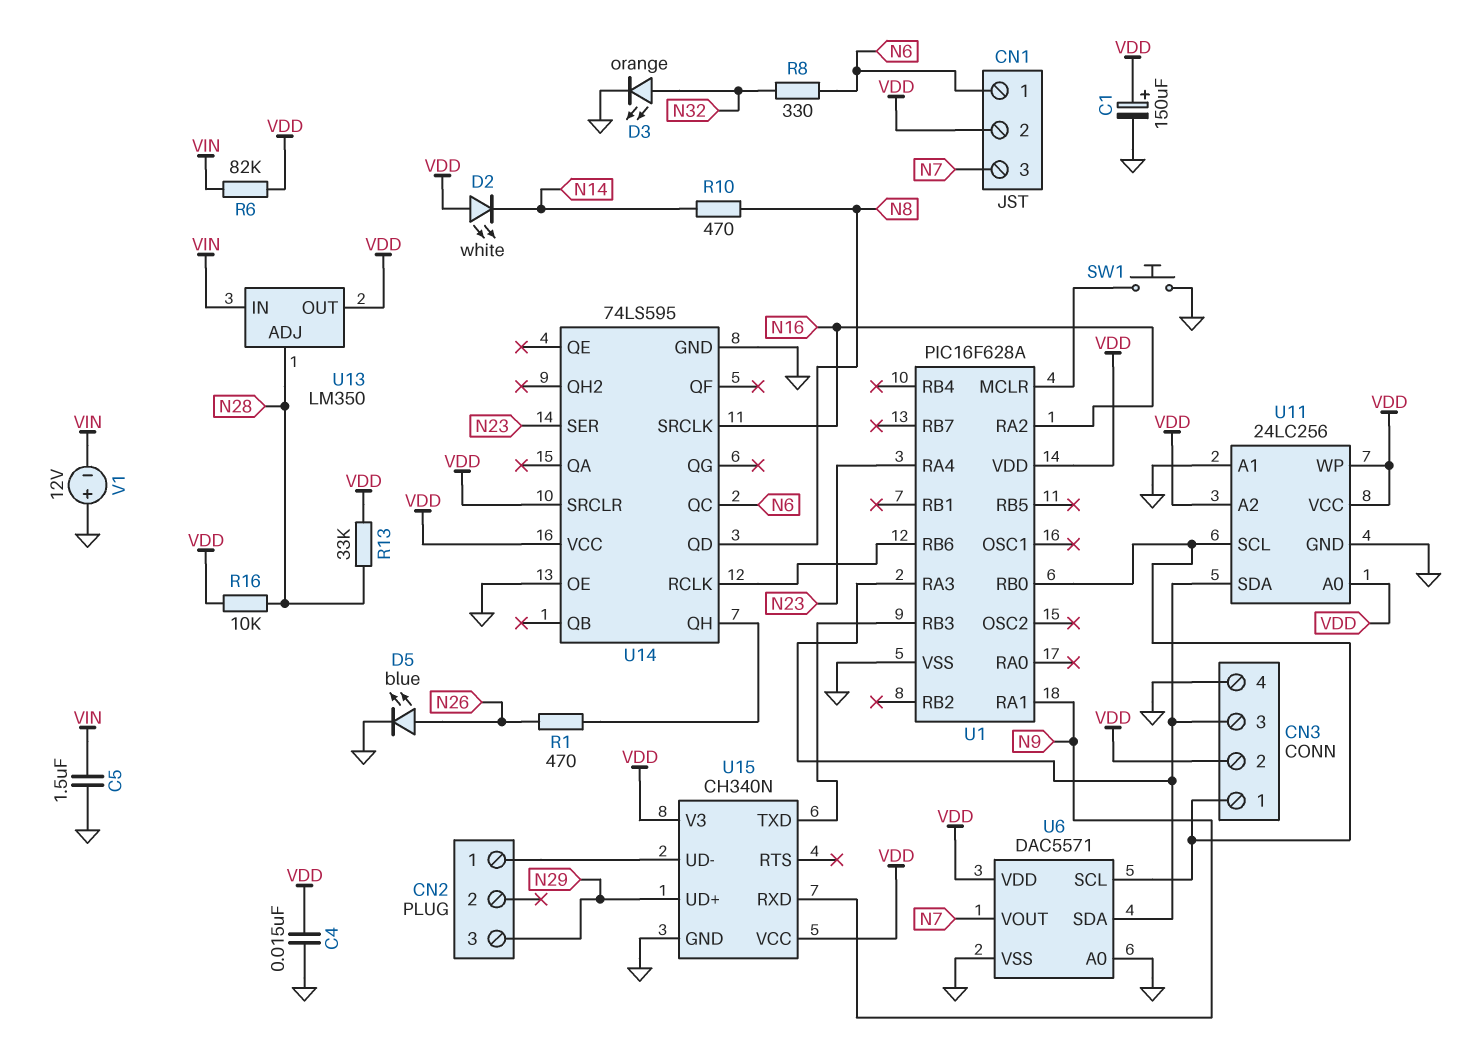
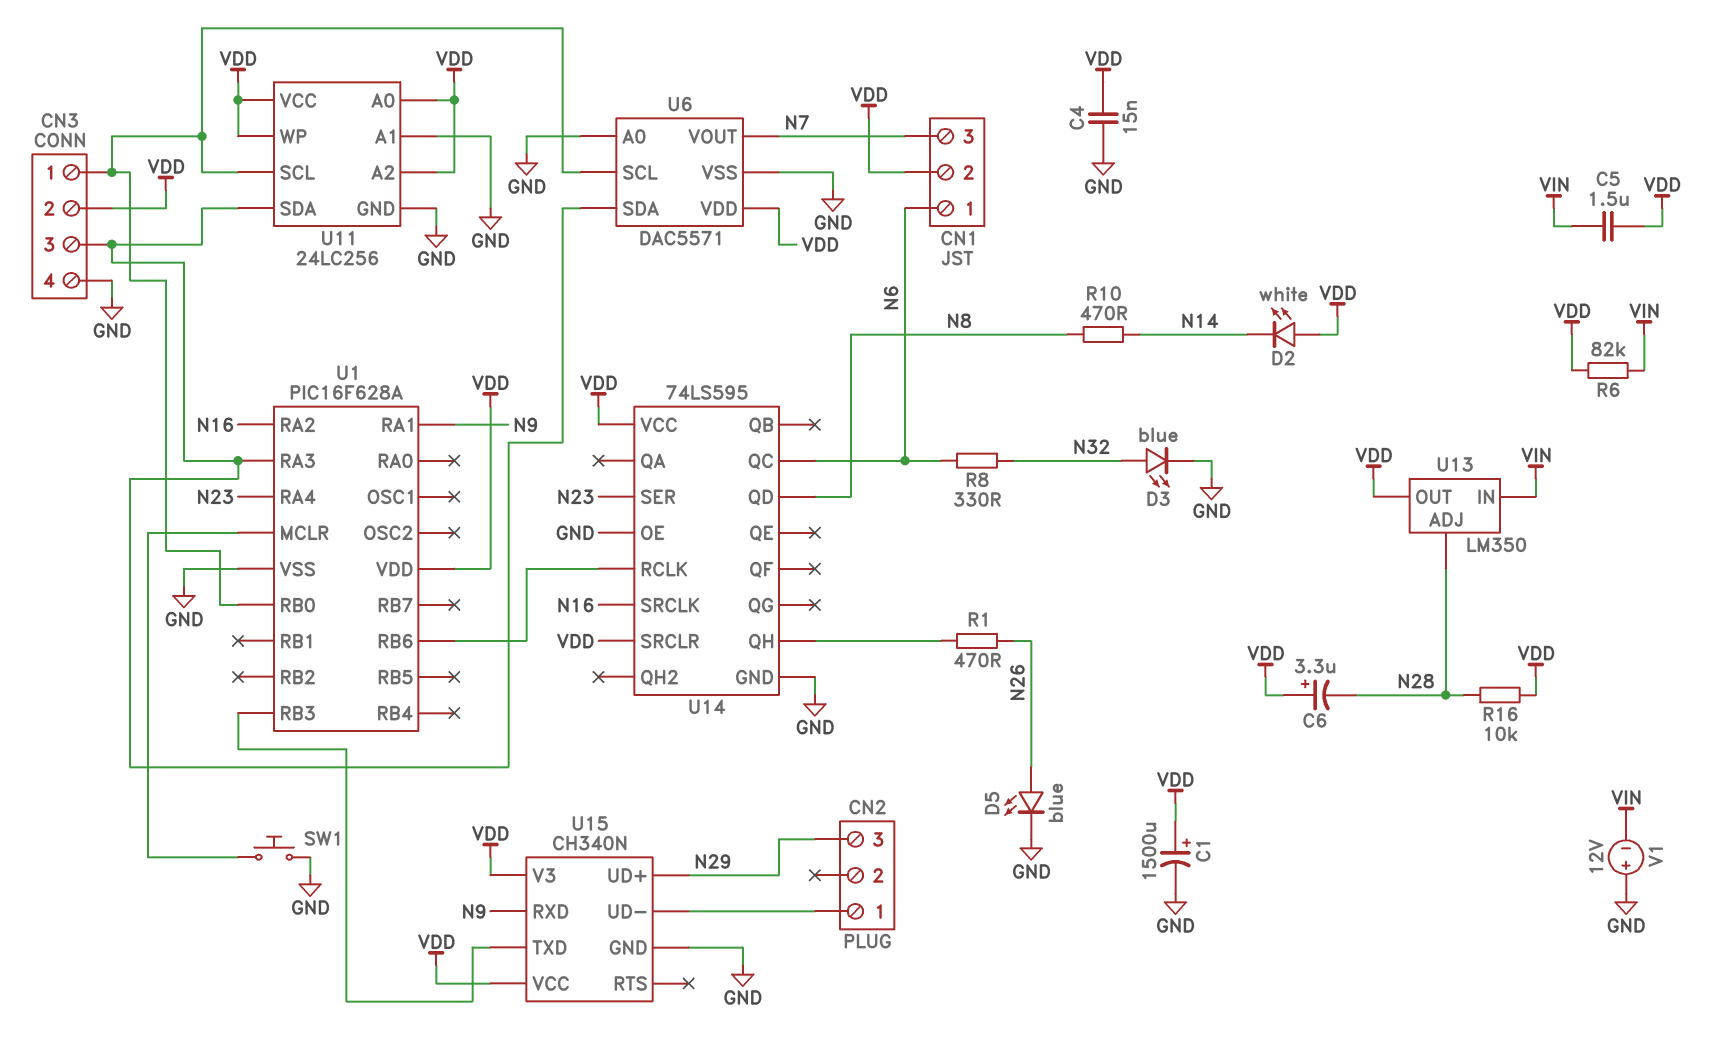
C1: 150uF (plus VDD, minus GND) -> 1500uF (plus VDD, minus GND)
C5: 1.5uF (GND, VIN) -> 1.5uF (VDD, VIN)
C6: none -> 3.3uF (plus VDD, minus N28)
D3: LED orange (A N32, K GND) -> LED blue (A N32, K GND)
R13: 33k (N28, VDD) -> none

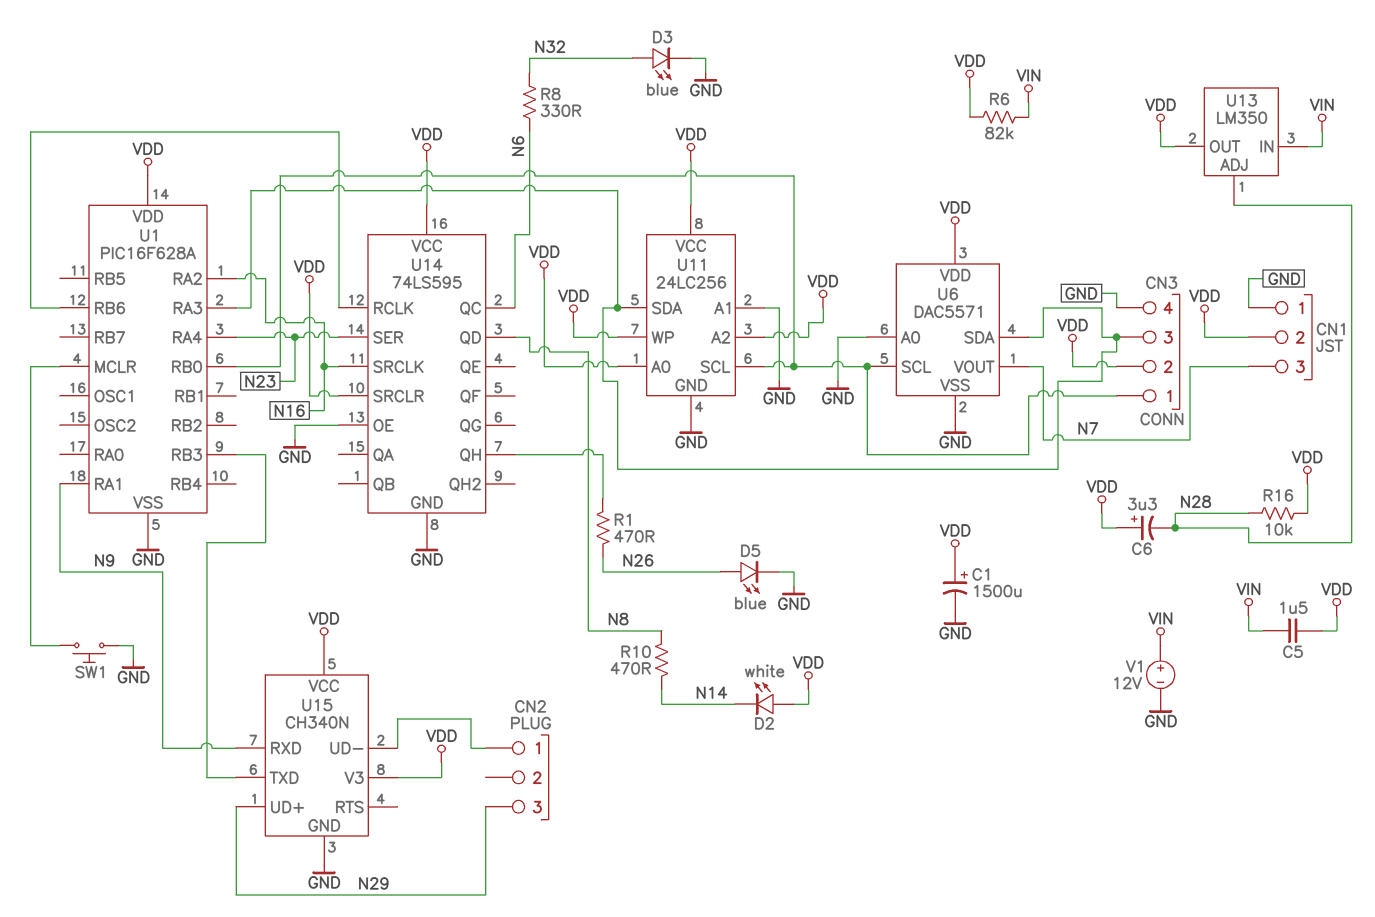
C4: 15nF (GND, VDD) -> none
CN1 pin 1: N6 -> GND
V1: 12V (plus GND, minus VIN) -> 12V (plus VIN, minus GND)

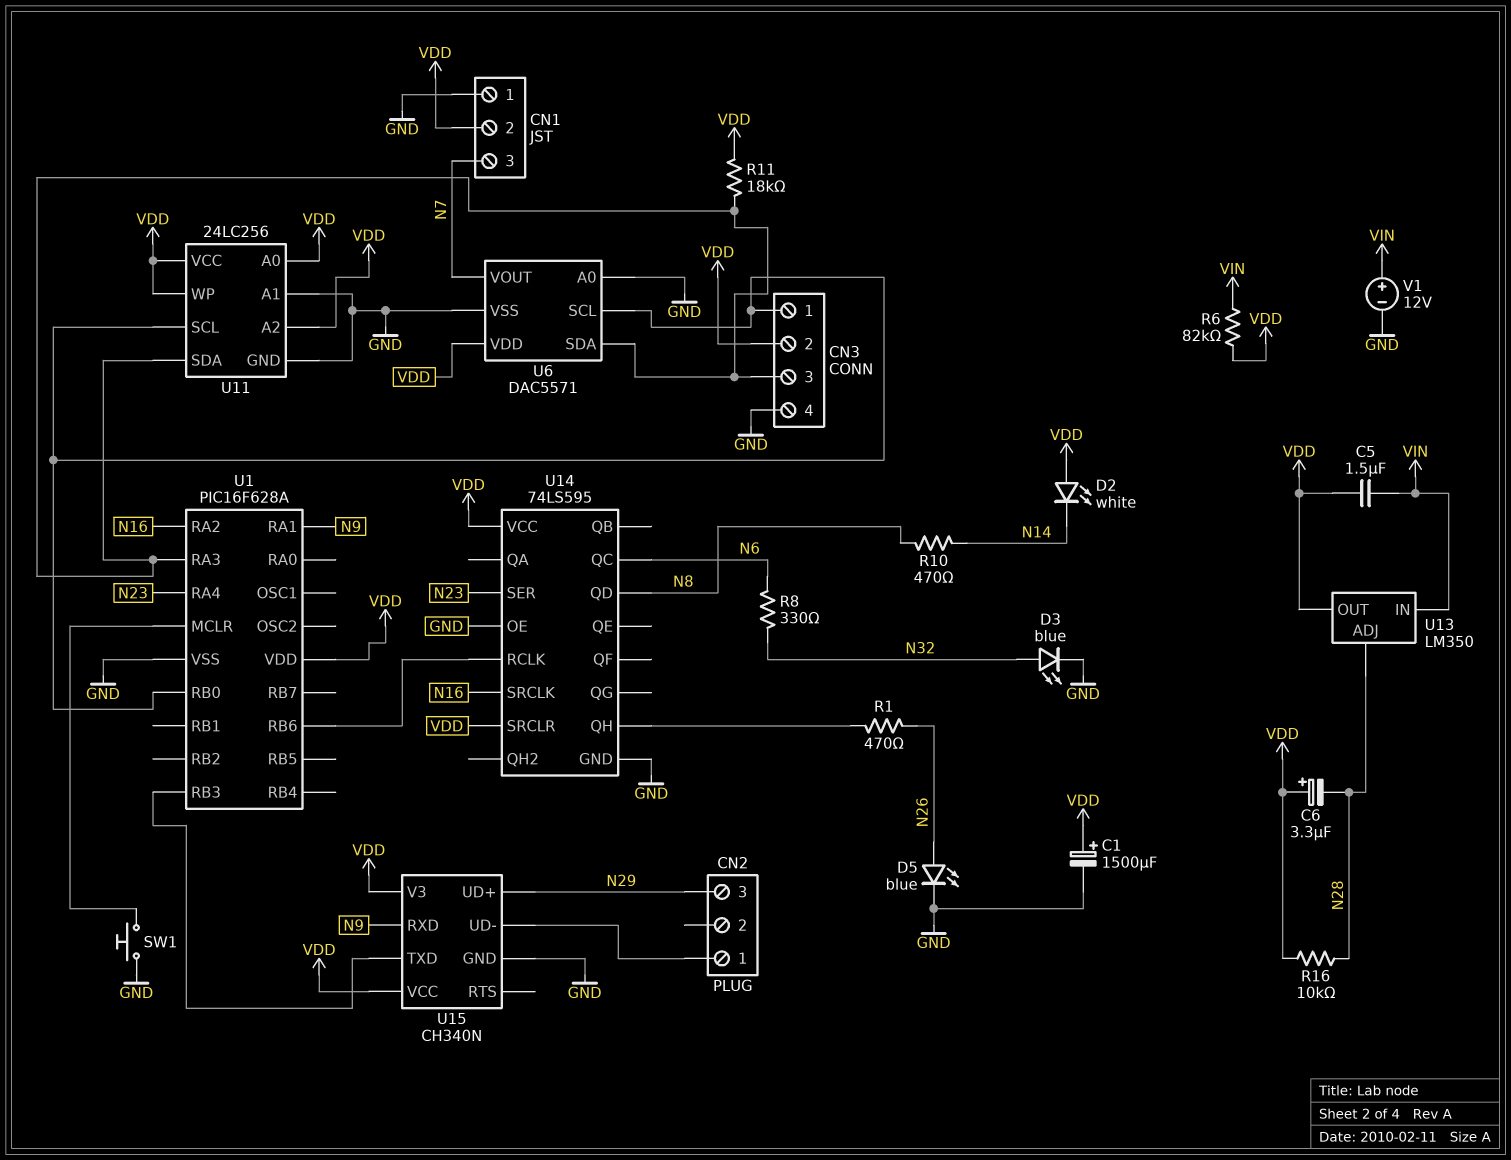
R11: none -> 18k (CN3/3, VDD)

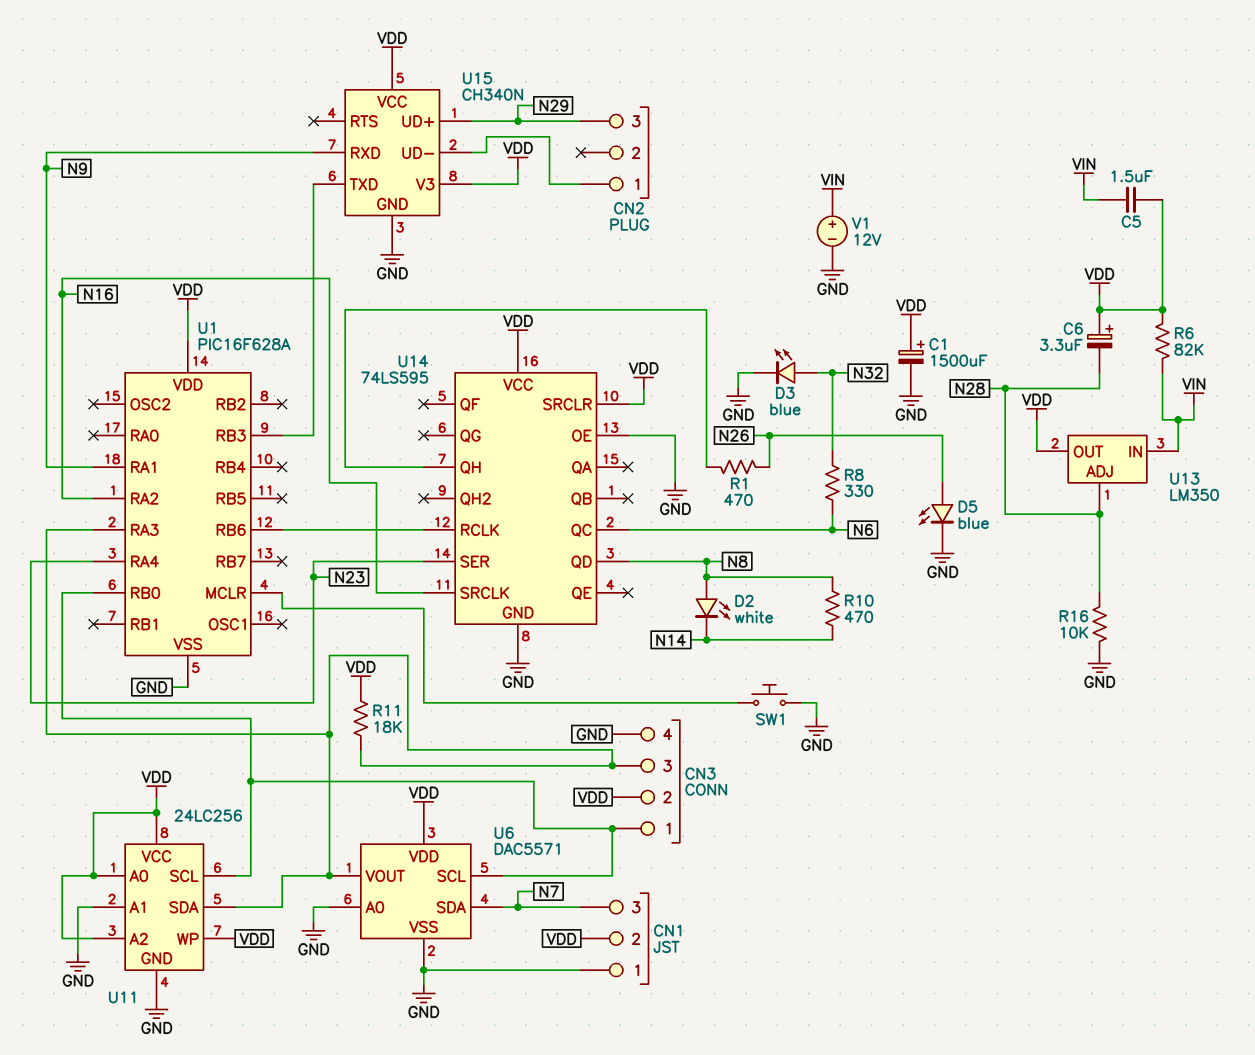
D2: LED white (A VDD, K N14) -> LED white (A N8, K N14)
R16: 10k (N28, VDD) -> 10k (GND, N28)
U6 pin SDA: CN3/3 -> N7
U6 pin VOUT: N7 -> CN3/3

